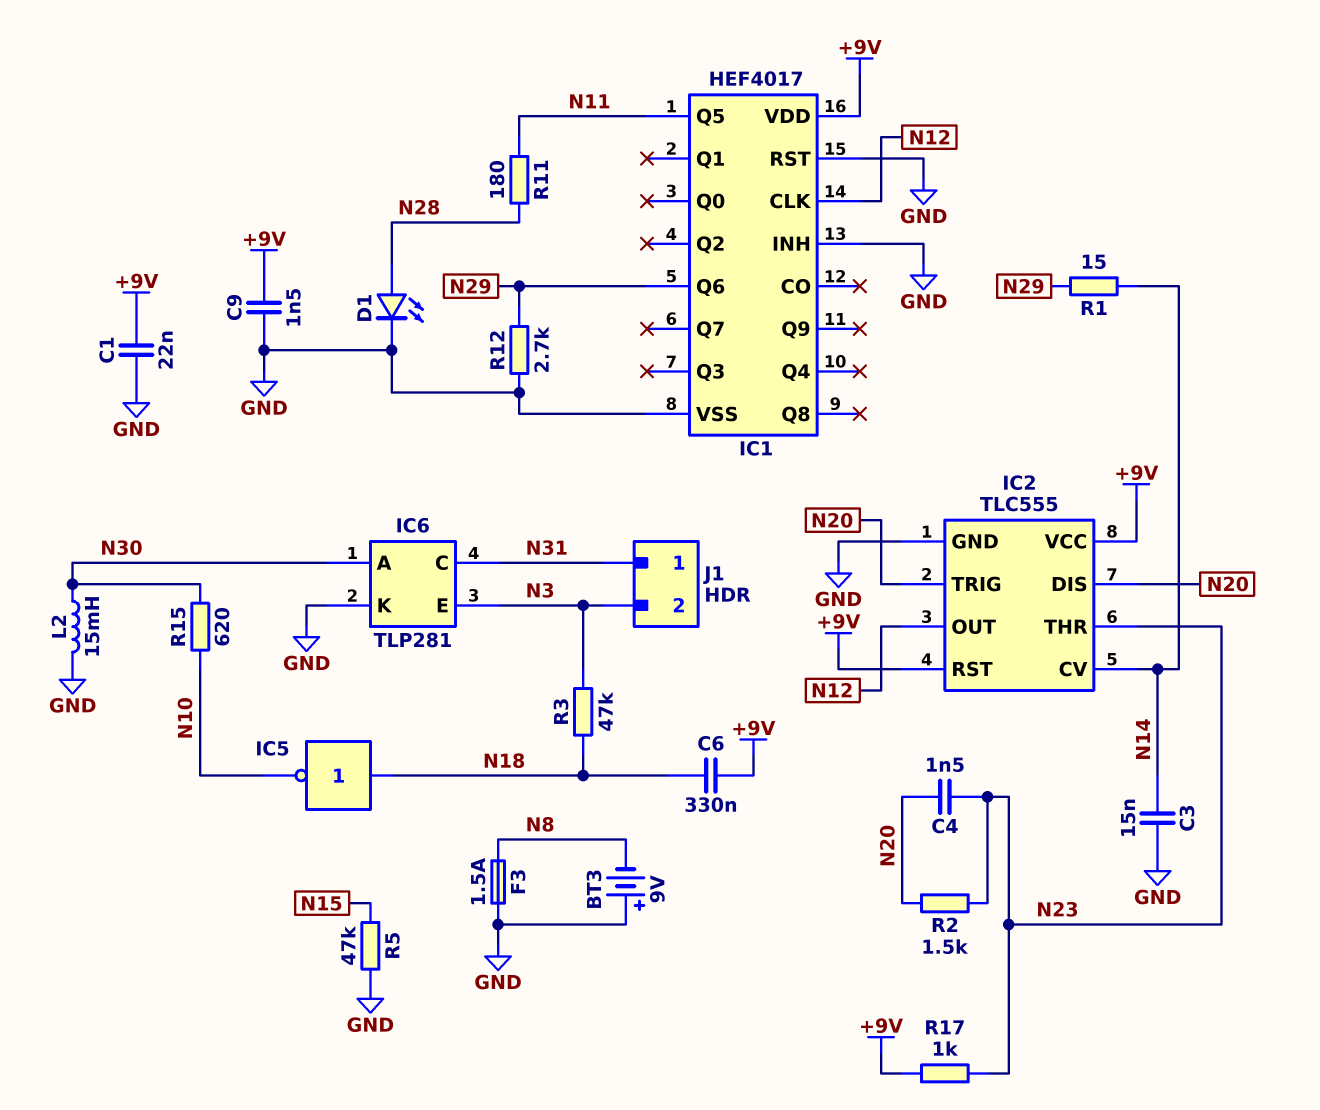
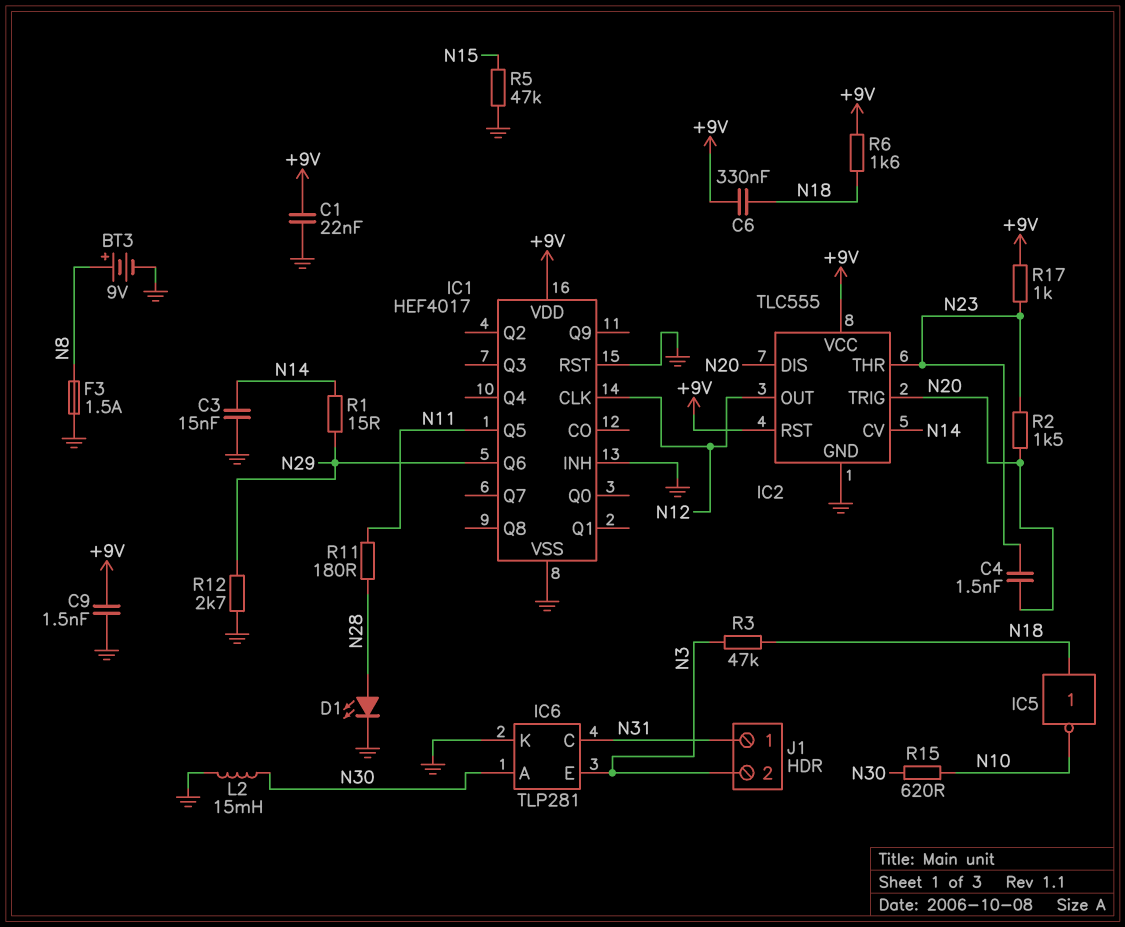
BT3: 9V (plus GND, minus N8) -> 9V (plus N8, minus GND)
R6: none -> 1.6k (+9V, N18)

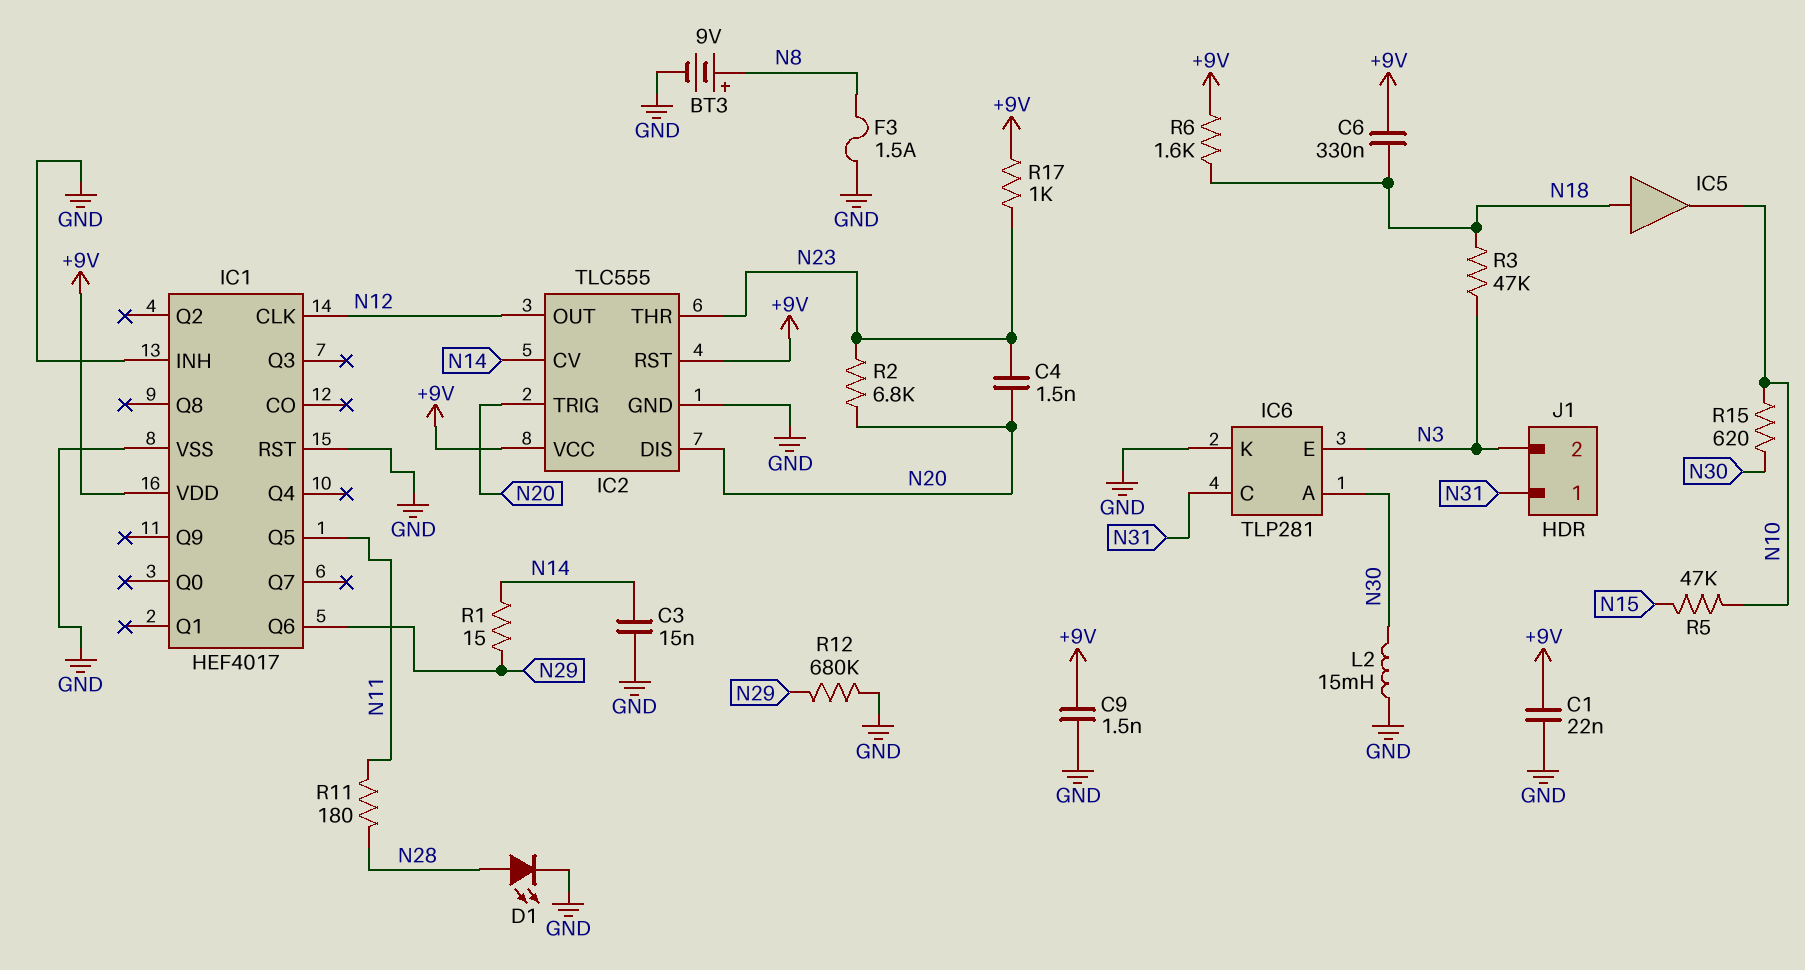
IC5: NOT (in N18, out N10) -> buffer (in N18, out N10)
R2: 1.5k (N20, N23) -> 6.8k (N20, N23)
R5: 47k (GND, N15) -> 47k (N10, N15)
R12: 2.7k (GND, N29) -> 680k (GND, N29)

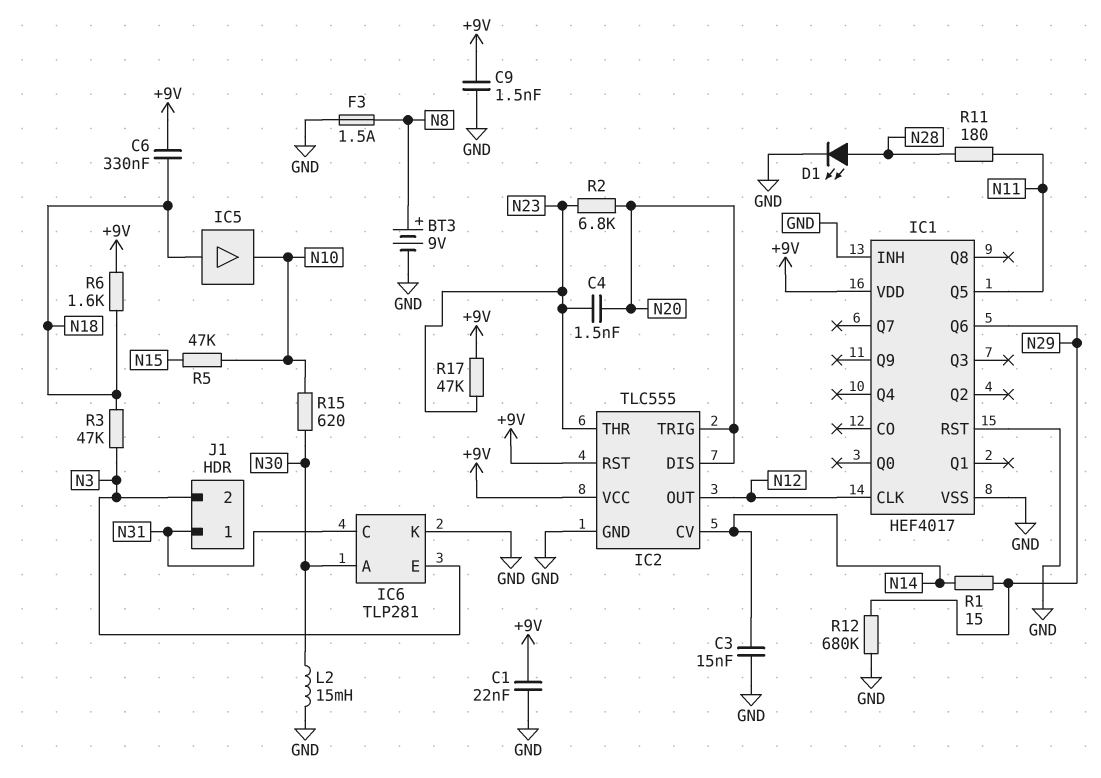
R17: 1k (+9V, N23) -> 47k (+9V, N23)

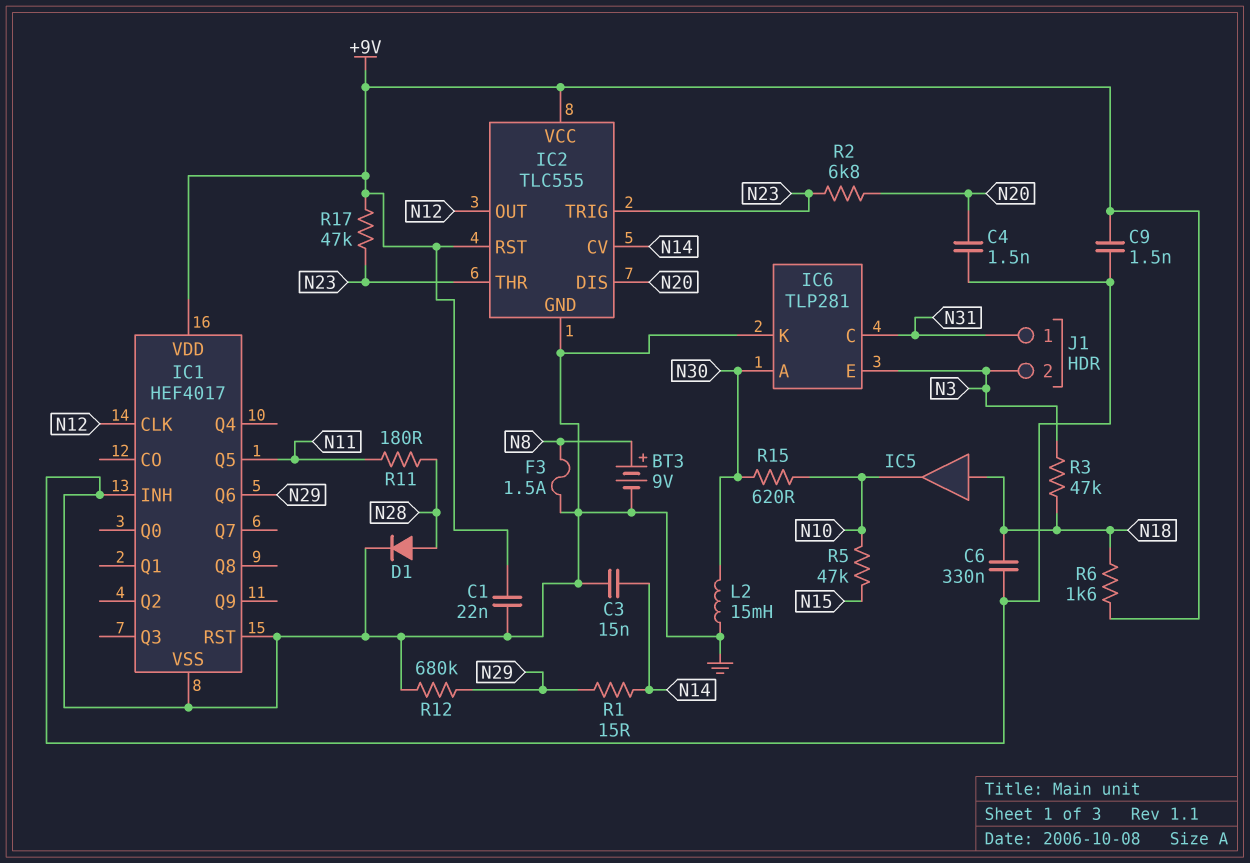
C4: 1.5nF (N20, N23) -> 1.5nF (GND, N20)
C6: 330nF (+9V, N18) -> 330nF (GND, N18)
D1: LED (A N28, K GND) -> diode (A N28, K GND)
IC2 pin TRIG: N20 -> N23

